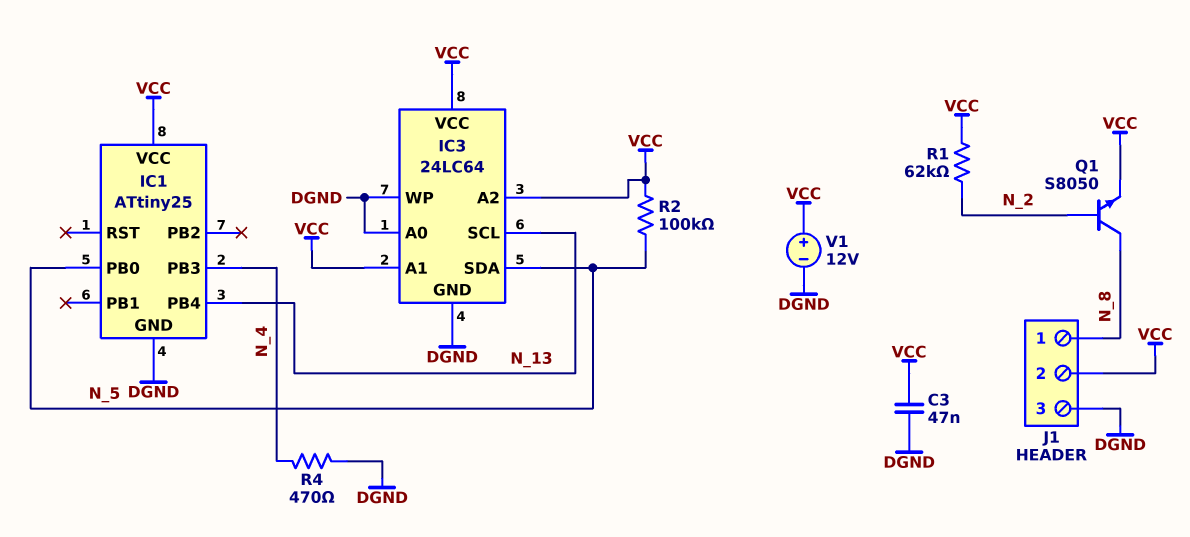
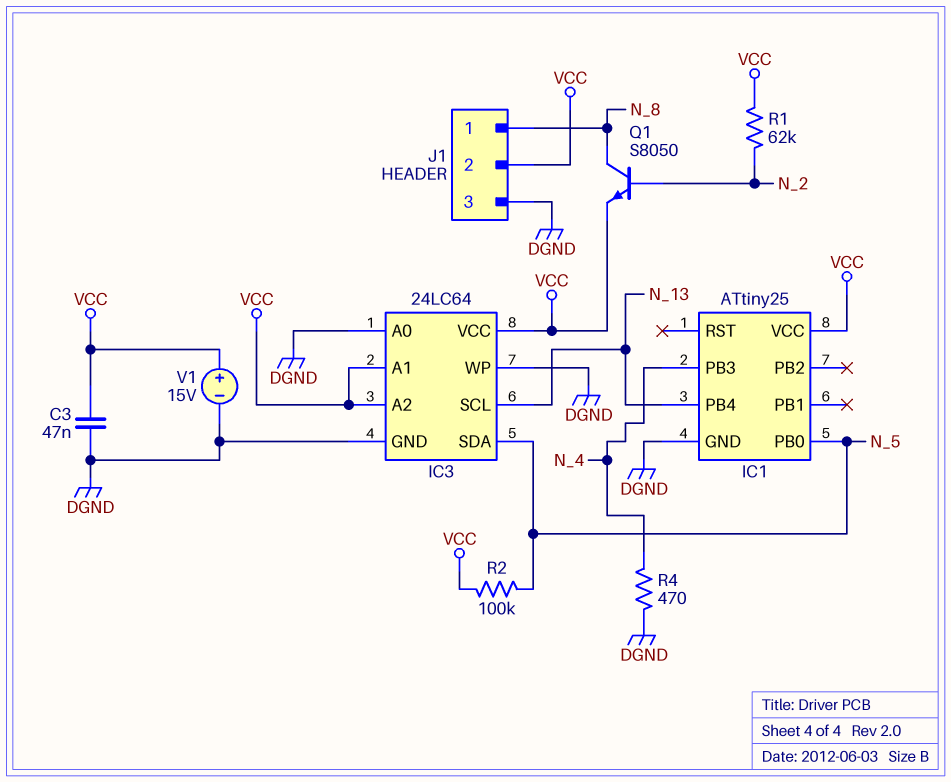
V1: 12V (plus VCC, minus DGND) -> 15V (plus VCC, minus DGND)

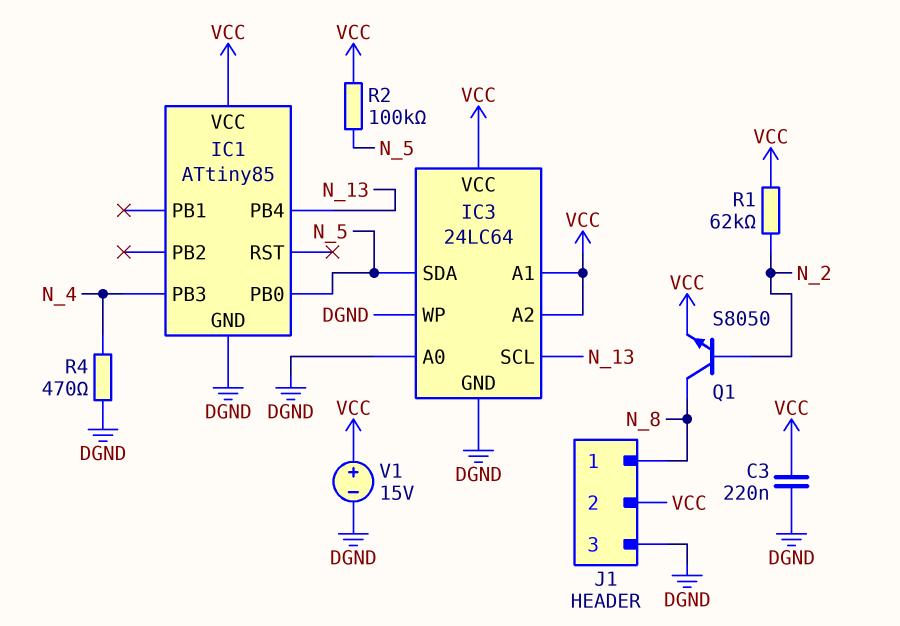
C3: 47nF (DGND, VCC) -> 220nF (DGND, VCC)
IC1: ATtiny25 -> ATtiny85

